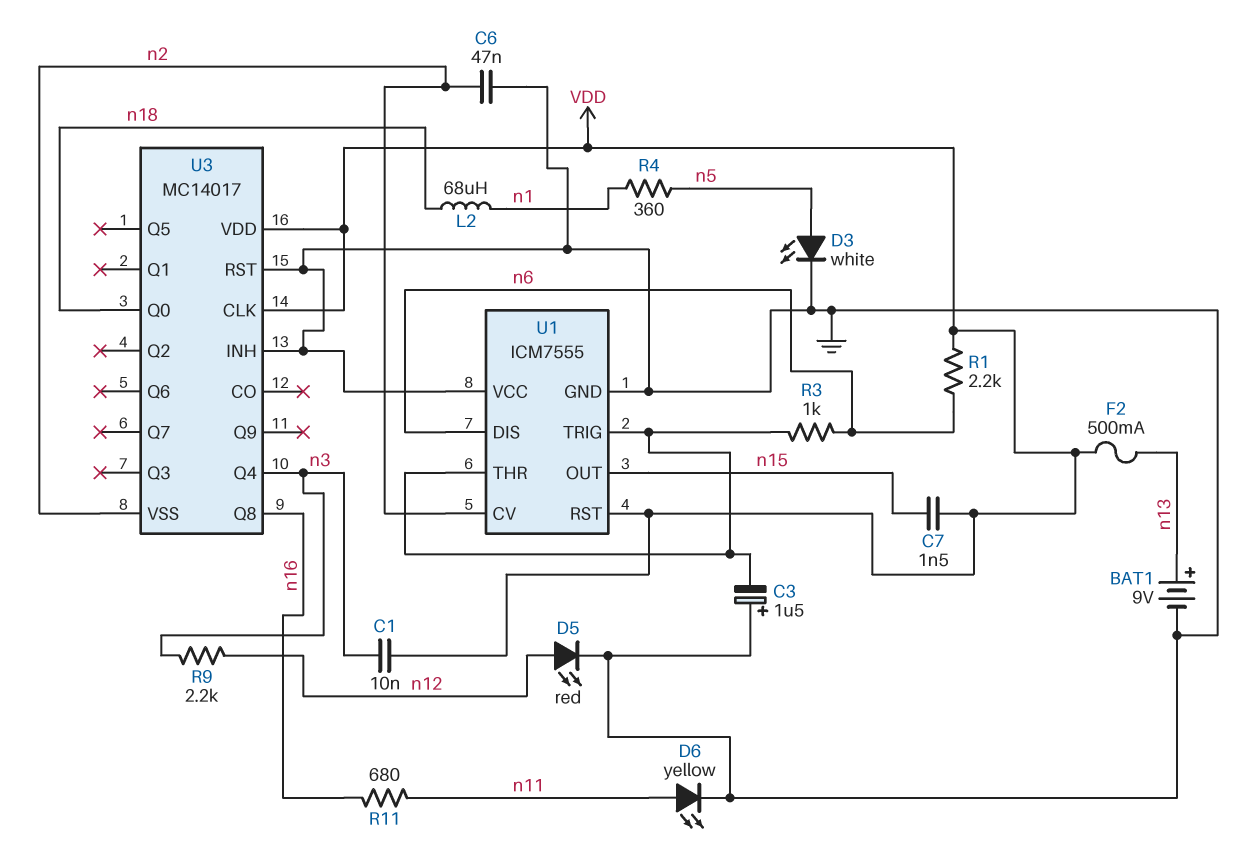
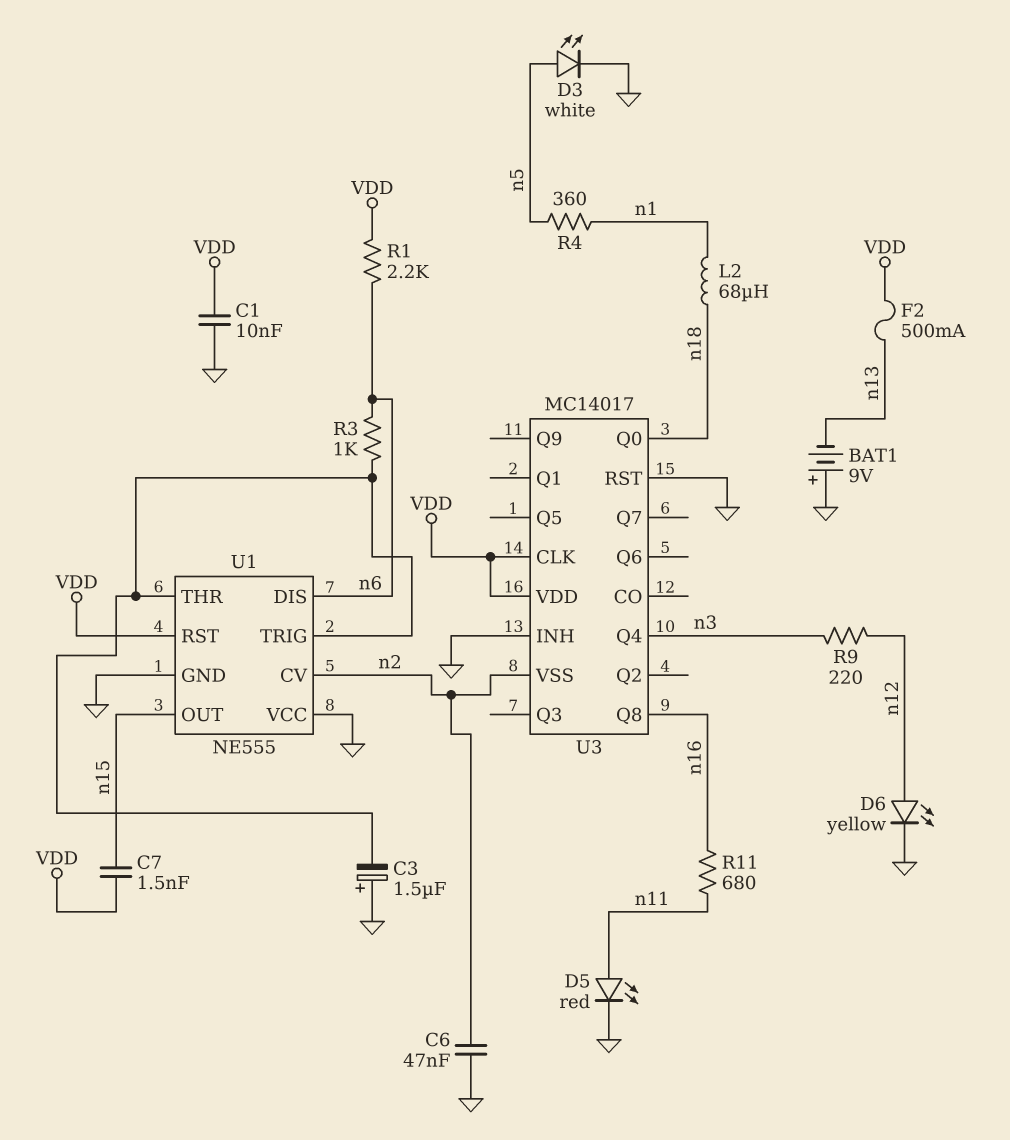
BAT1: 9V (plus n13, minus GND) -> 9V (plus GND, minus n13)
C1: 10nF (VDD, n3) -> 10nF (GND, VDD)
D5: LED red (A n12, K GND) -> LED red (A n11, K GND)
D6: LED yellow (A n11, K GND) -> LED yellow (A n12, K GND)
R9: 2.2k (n3, n12) -> 220 (n3, n12)
U1: ICM7555 -> NE555

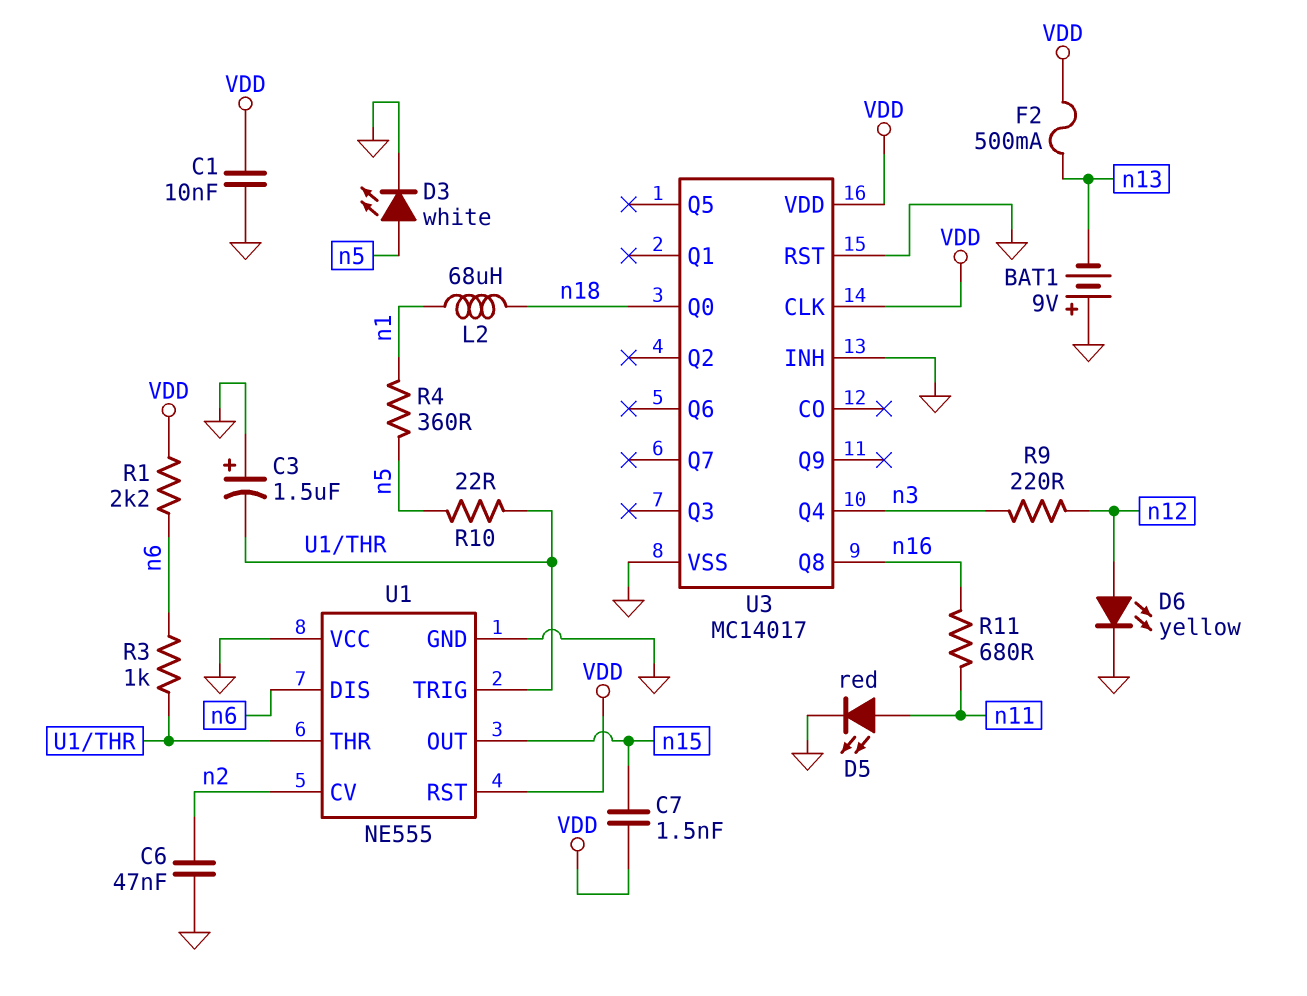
R10: none -> 22 (U1/THR, n5)
U3 pin VSS: n2 -> GND

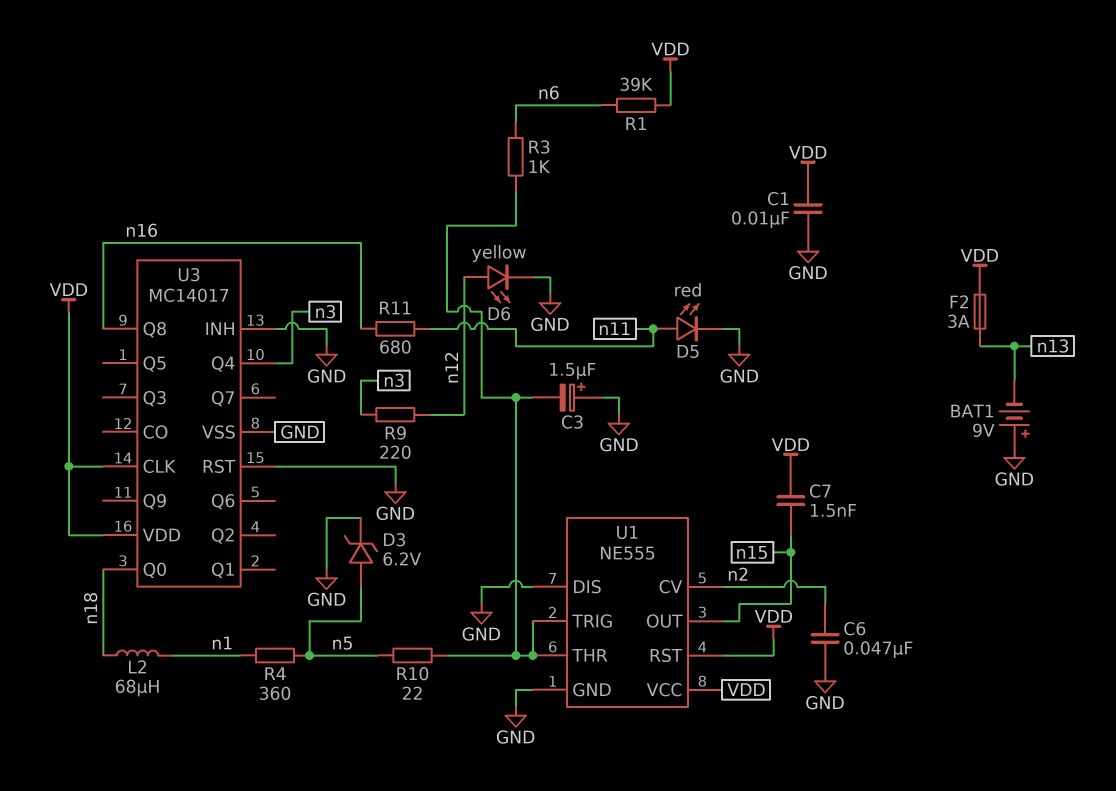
D3: LED white (A n5, K GND) -> zener 6.2V (A n5, K GND)
F2: 500mA (VDD, n13) -> 3A (VDD, n13)
R1: 2.2k (VDD, n6) -> 39k (VDD, n6)
U1 pin DIS: n6 -> GND
U1 pin VCC: GND -> VDD

